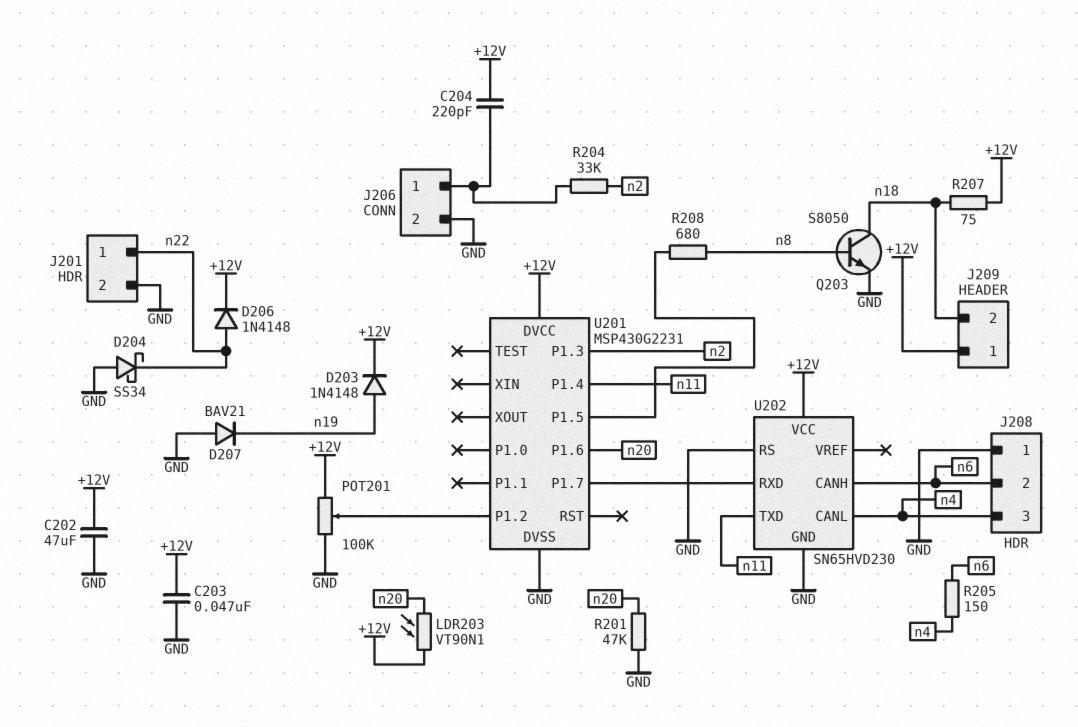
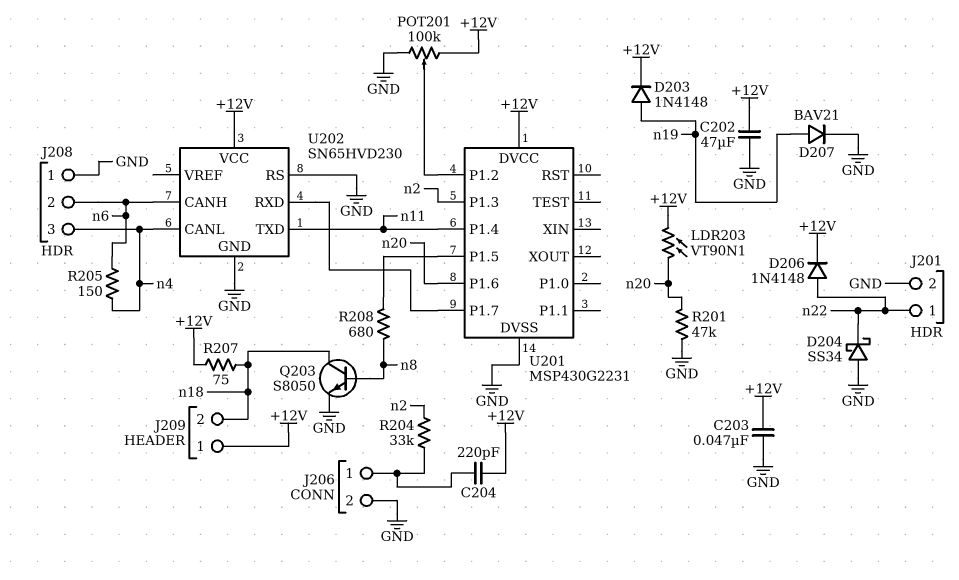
D207: diode BAV21 (A GND, K n19) -> diode BAV21 (A n19, K GND)

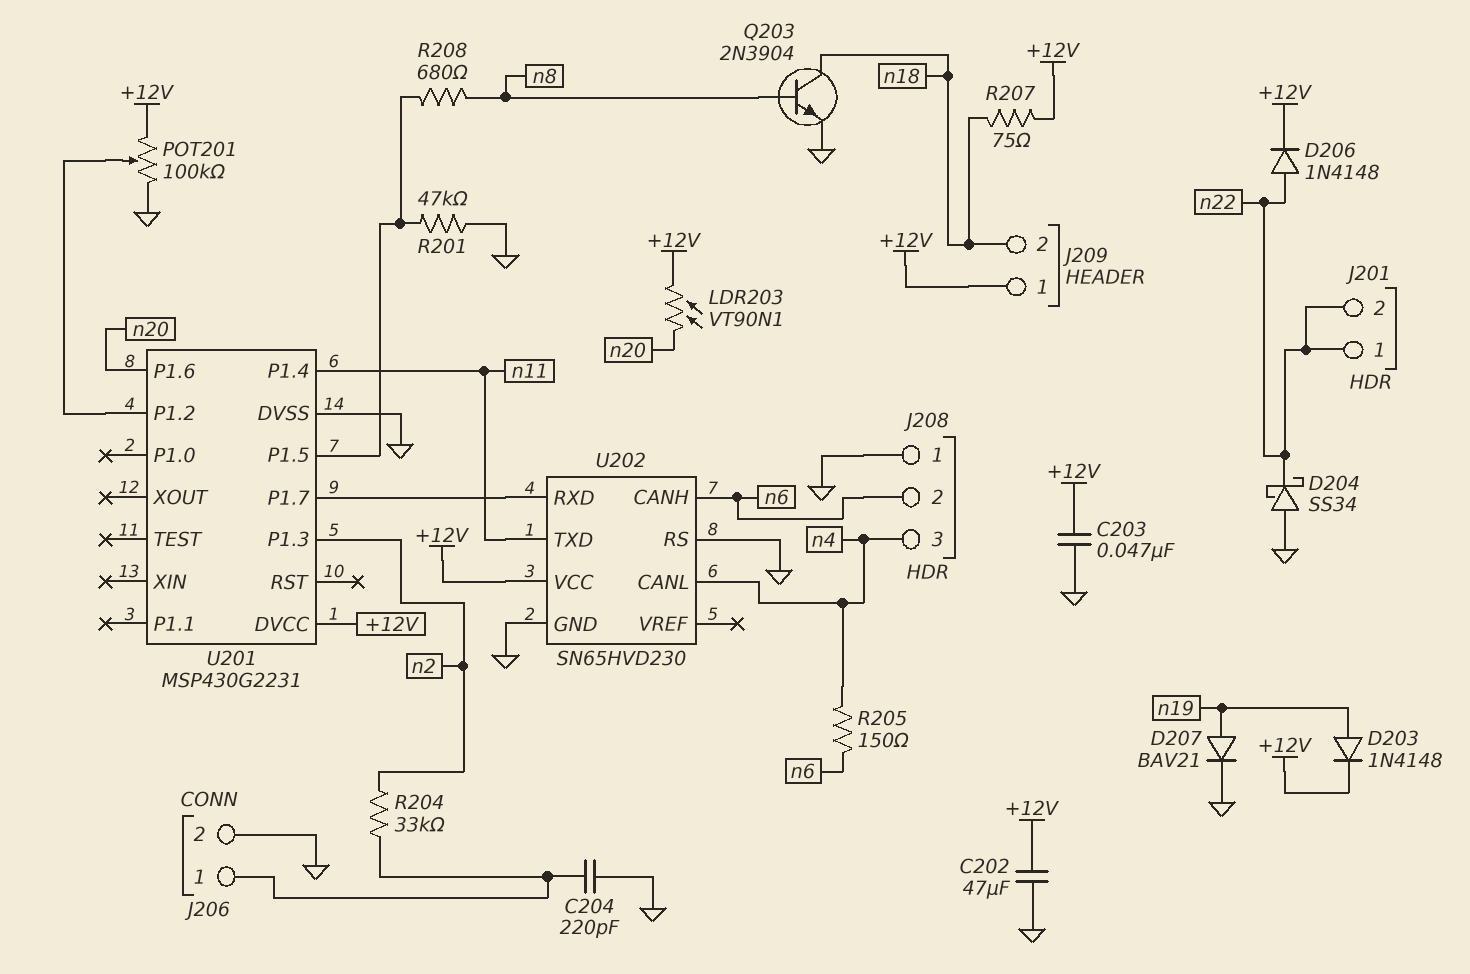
C204: 220pF (+12V, J206/1) -> 220pF (GND, J206/1)
J201 pin 2: GND -> n22
Q203: NPN S8050 (B n8, C n18, E GND) -> NPN 2N3904 (B n8, C n18, E GND)
R201: 47k (GND, n20) -> 47k (GND, U201/P1.5)

